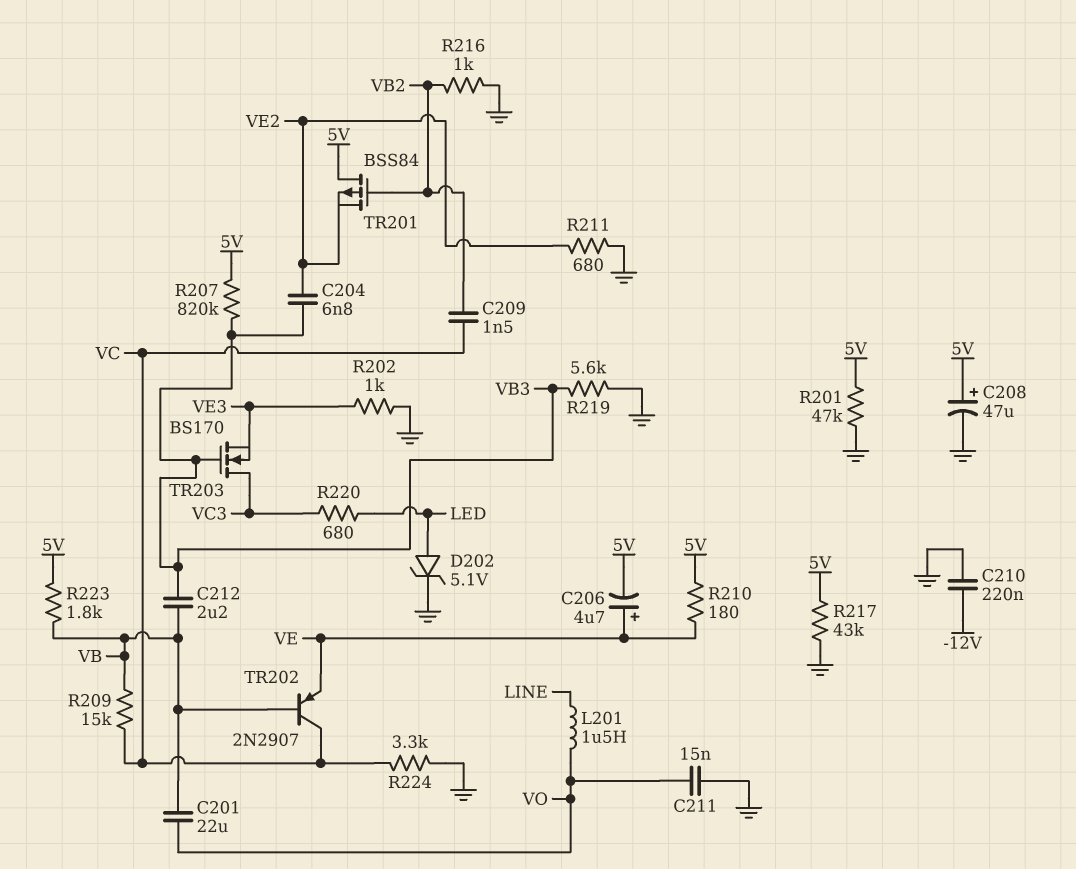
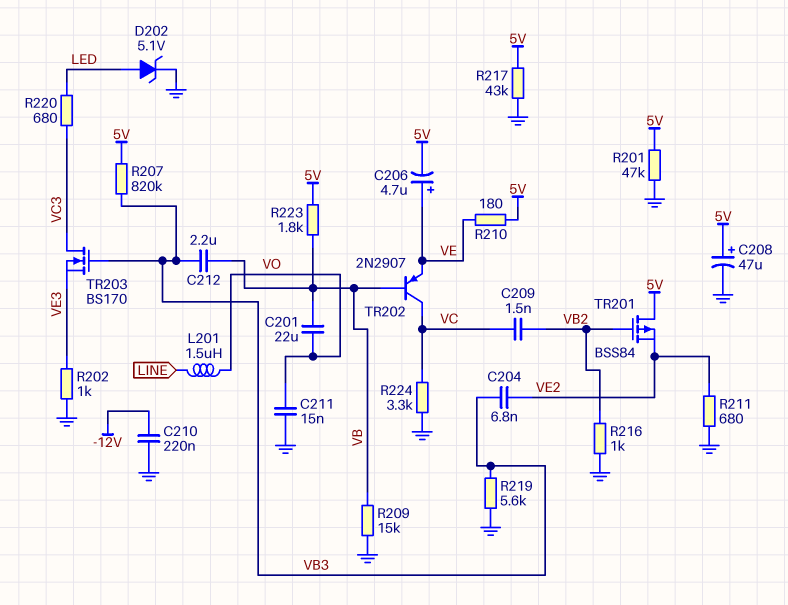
R209: 15k (VB, VC) -> 15k (GND, VB)

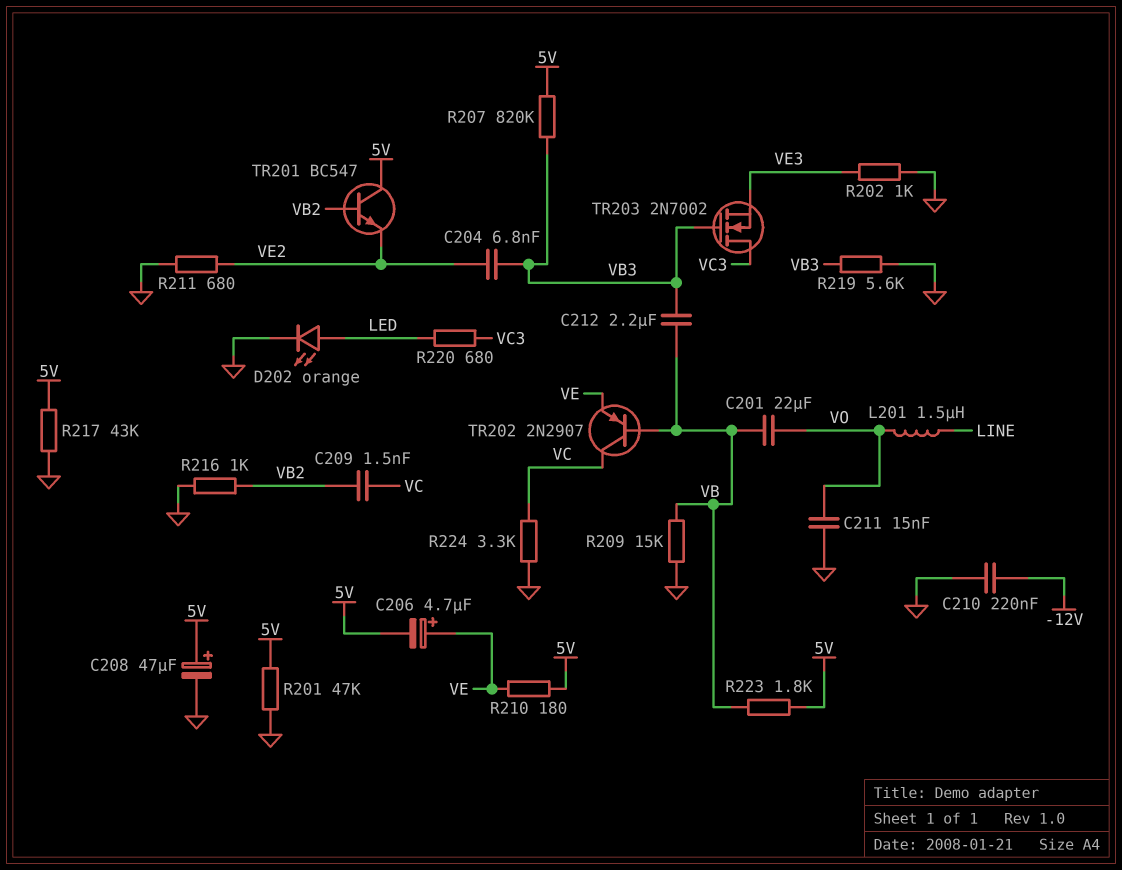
D202: zener 5.1V (A LED, K GND) -> LED orange (A LED, K GND)
TR201: PMOS BSS84 (G VB2, D 5V, S VE2) -> NPN BC547 (B VB2, C 5V, E VE2)
TR203: NMOS BS170 (G VB3, D VC3, S VE3) -> NMOS 2N7002 (G VB3, D VC3, S VE3)

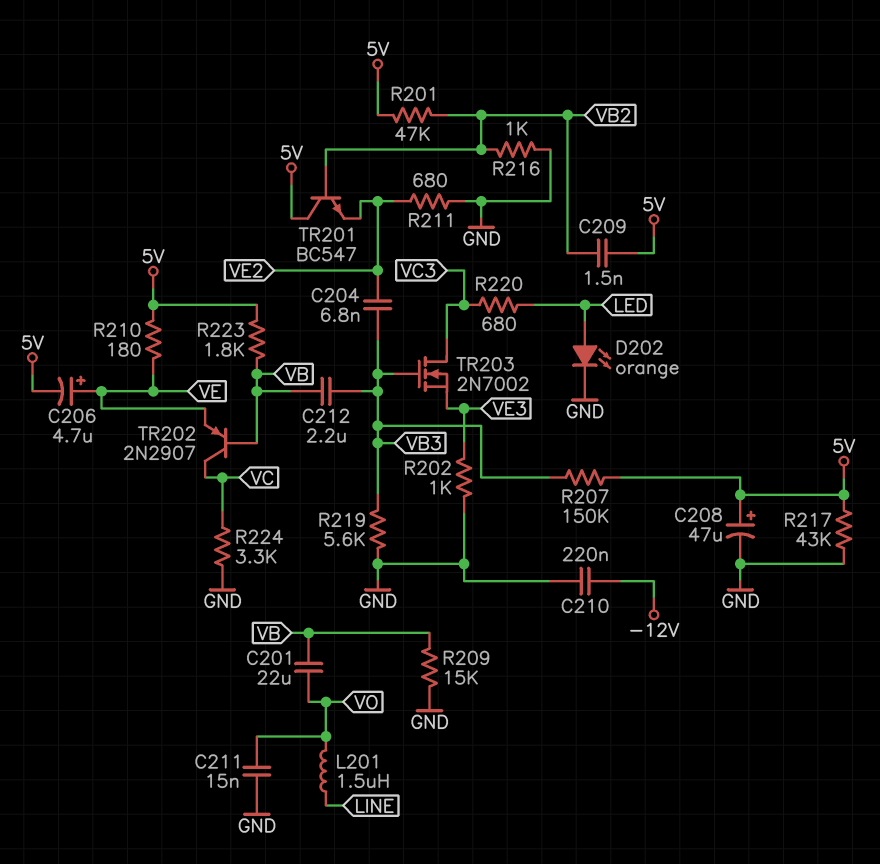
C209: 1.5nF (VB2, VC) -> 1.5nF (5V, VB2)
R201: 47k (5V, GND) -> 47k (5V, VB2)
R207: 820k (5V, VB3) -> 150k (5V, VB3)

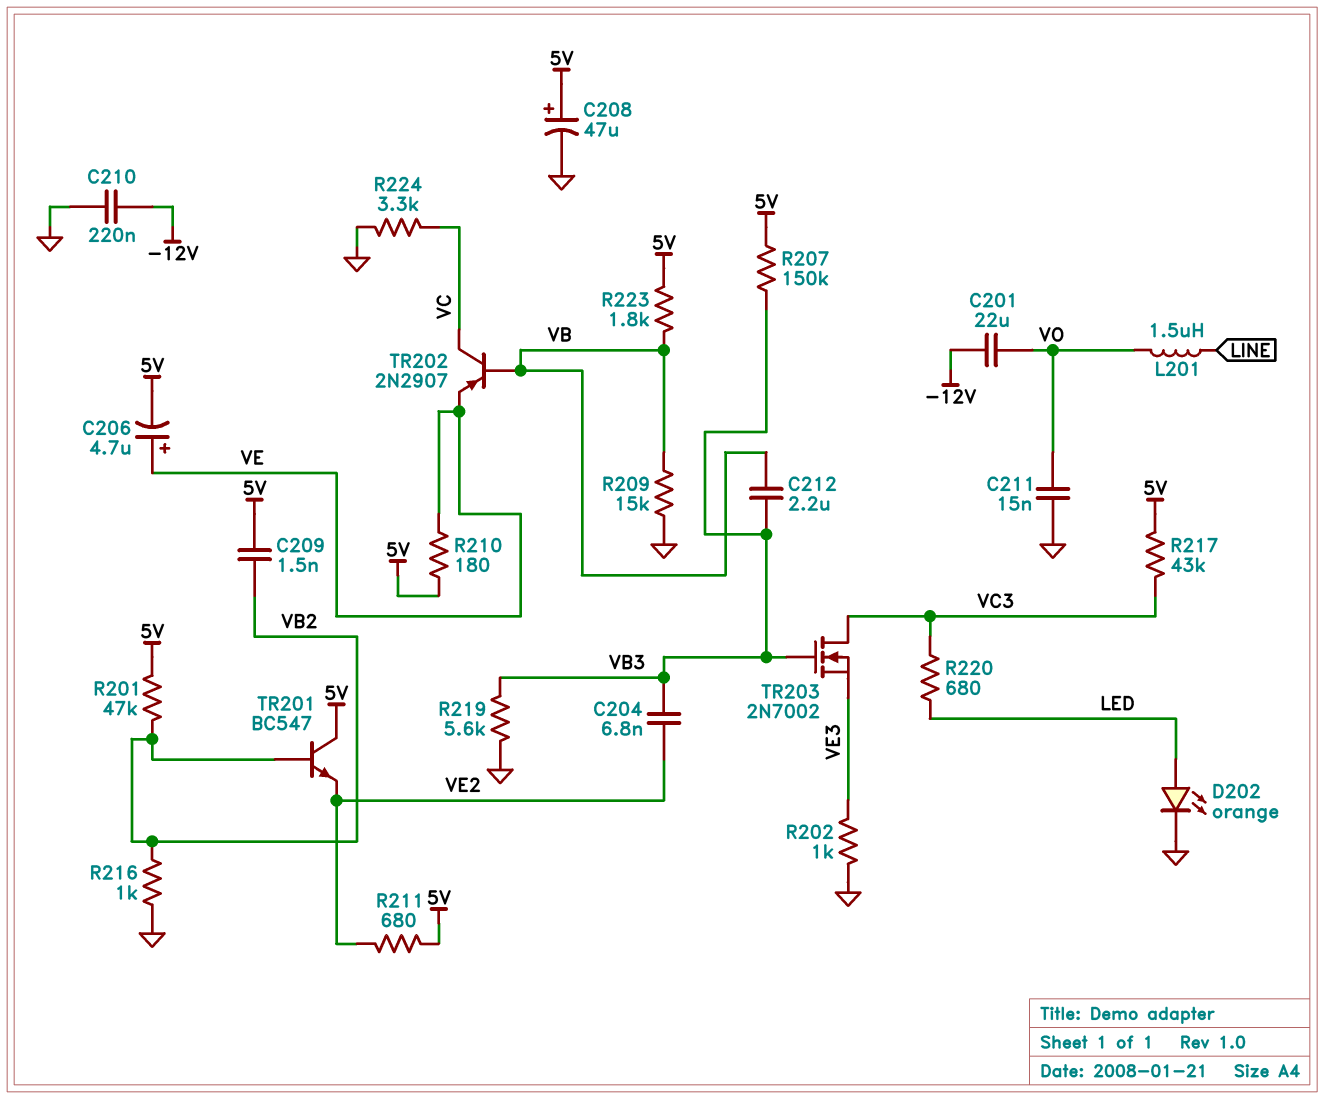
C201: 22uF (VB, VO) -> 22uF (-12V, VO)
R211: 680 (GND, VE2) -> 680 (5V, VE2)
R217: 43k (5V, GND) -> 43k (5V, VC3)

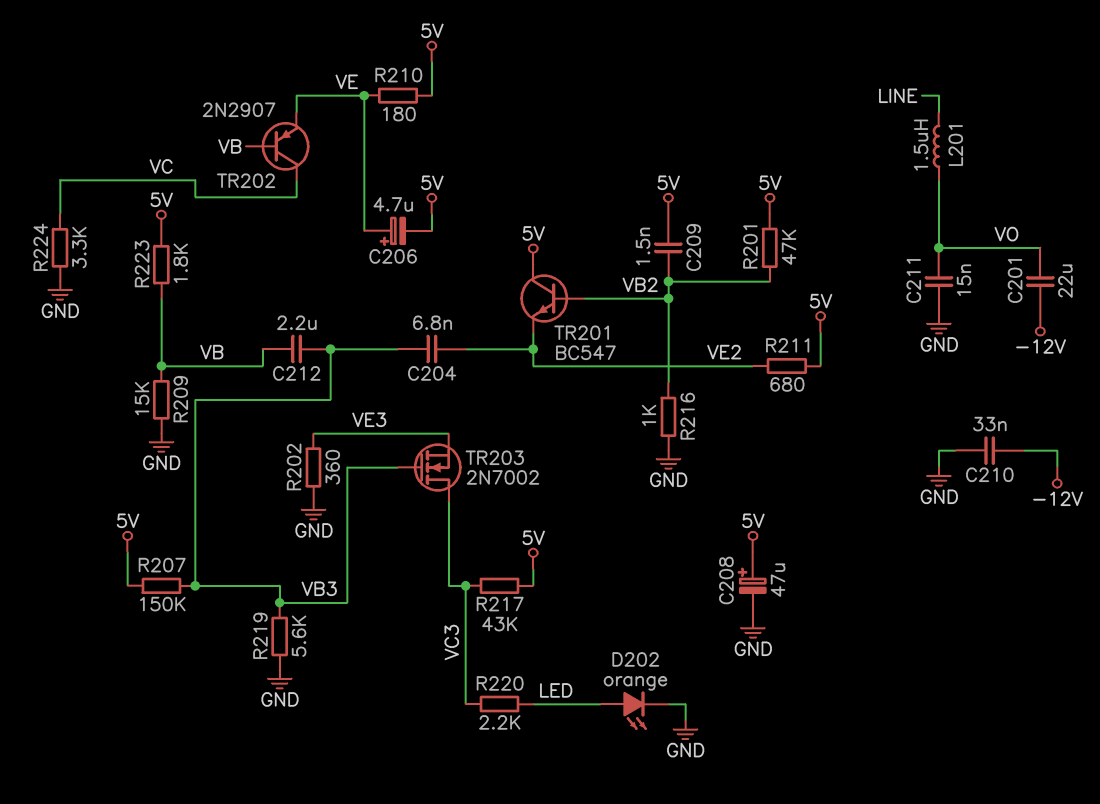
C210: 220nF (-12V, GND) -> 33nF (-12V, GND)
R202: 1k (GND, VE3) -> 360 (GND, VE3)
R220: 680 (LED, VC3) -> 2.2k (LED, VC3)

